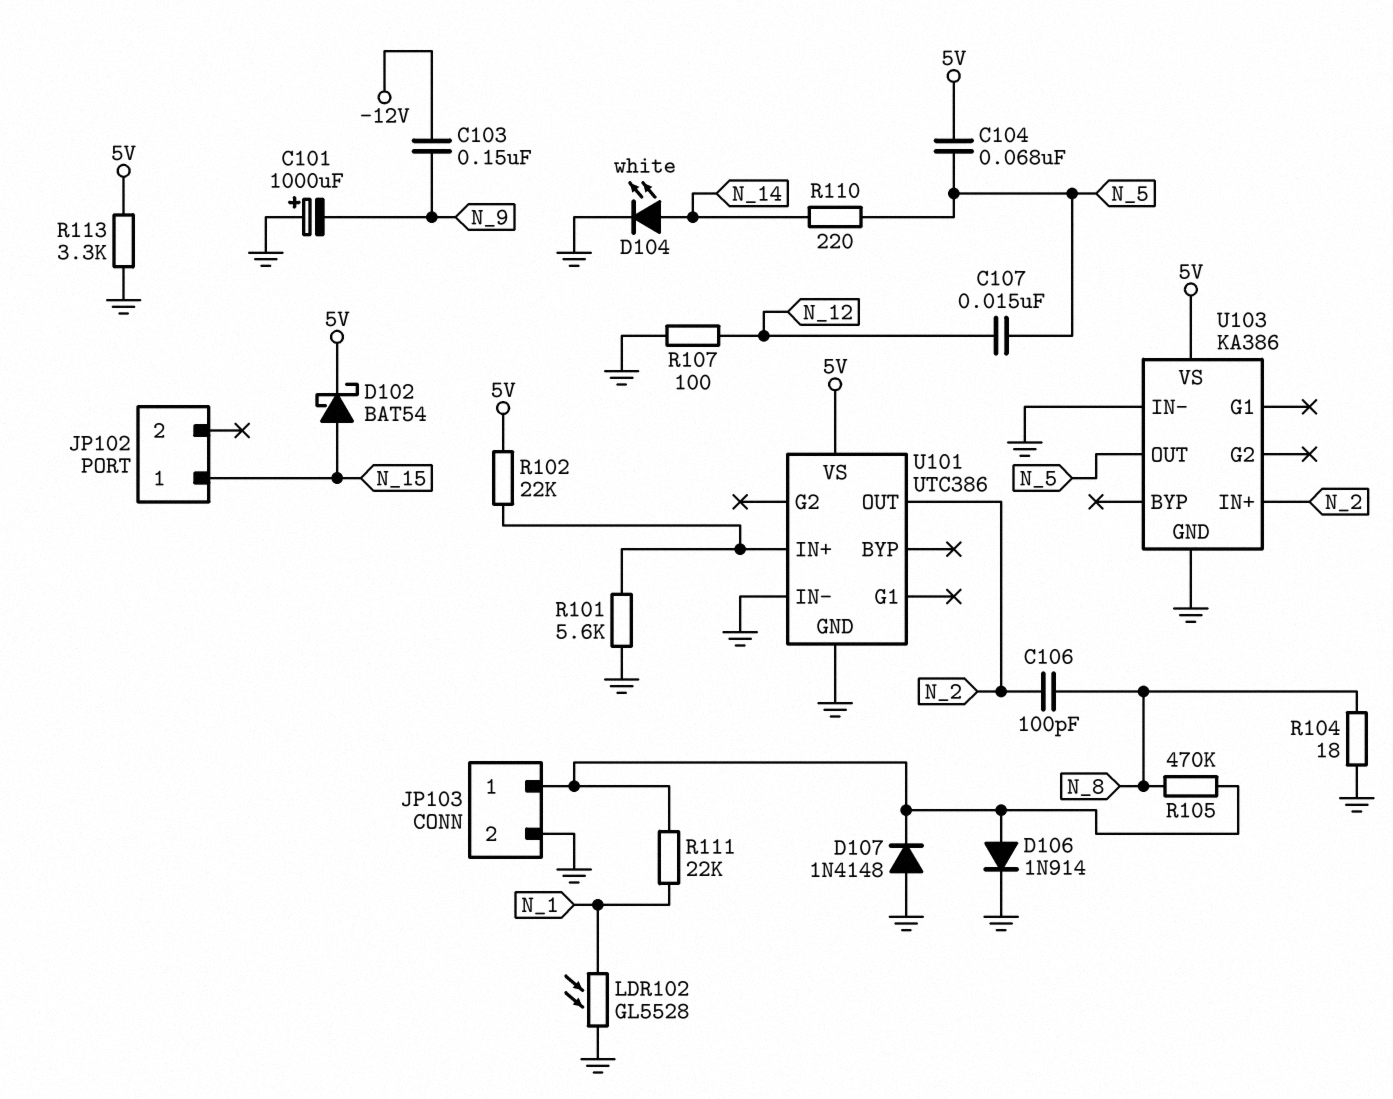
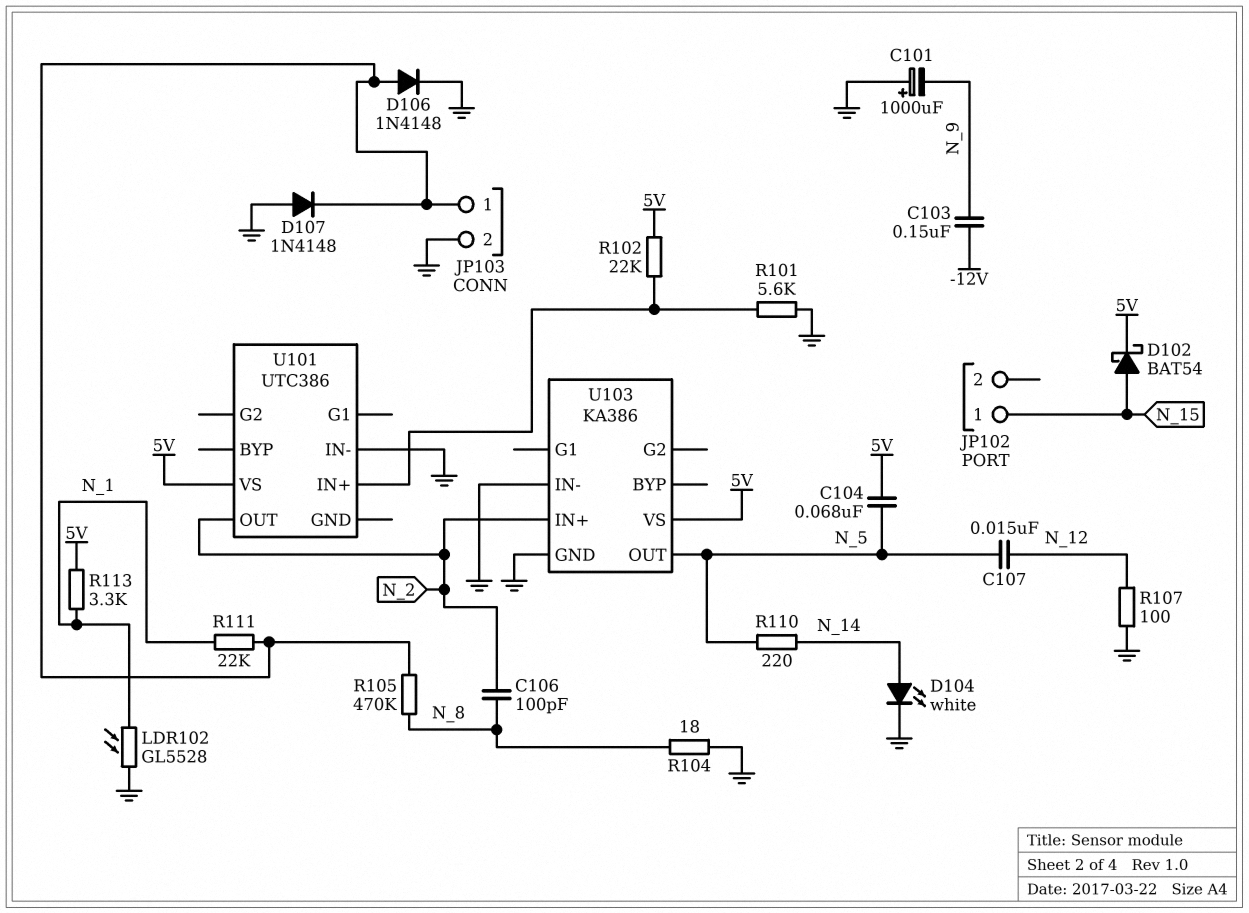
D106: diode 1N914 (A JP103/1, K GND) -> diode 1N4148 (A JP103/1, K GND)
R113: 3.3k (5V, GND) -> 3.3k (5V, N_1)
U101 pin GND: GND -> none

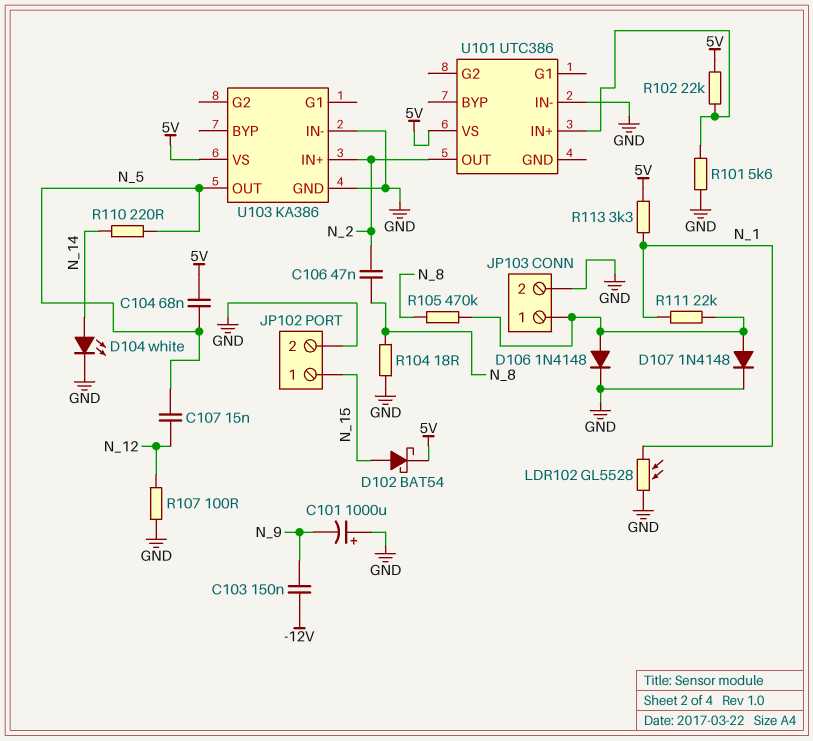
C106: 100pF (N_2, N_8) -> 47nF (N_2, N_8)
D107: diode 1N4148 (A GND, K JP103/1) -> diode 1N4148 (A JP103/1, K GND)
JP102 pin 2: none -> GND

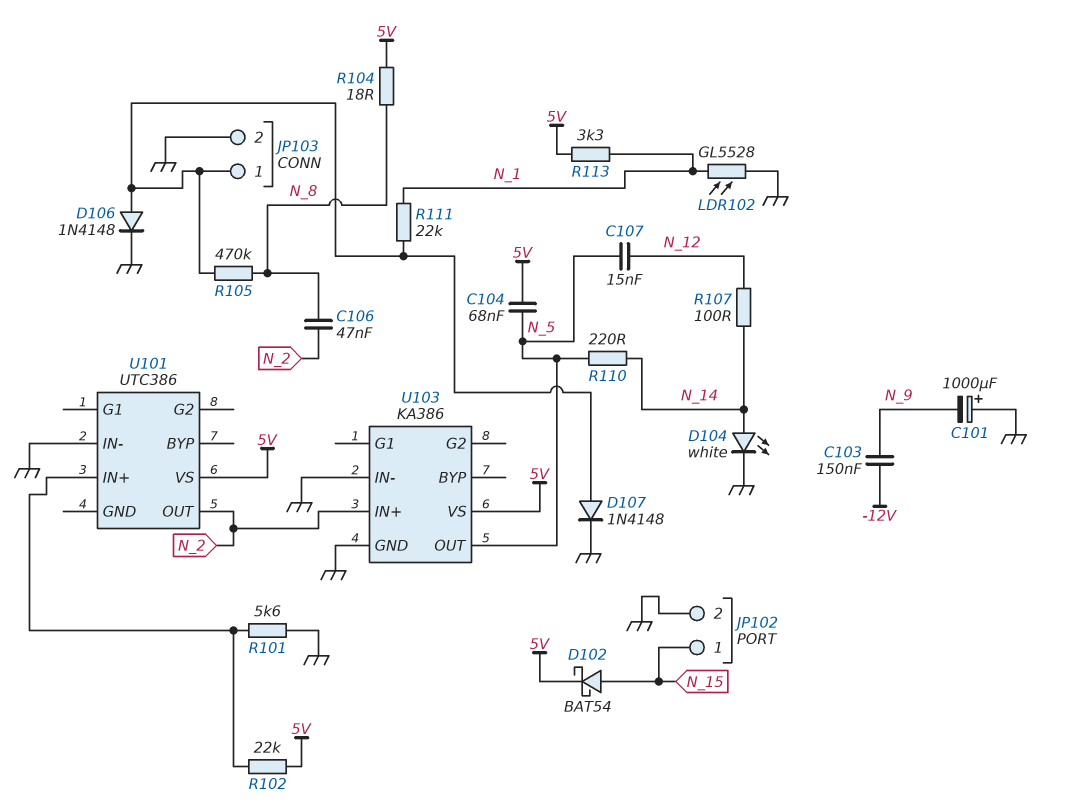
R104: 18 (GND, N_8) -> 18 (5V, N_8)
R107: 100 (GND, N_12) -> 100 (N_12, N_14)

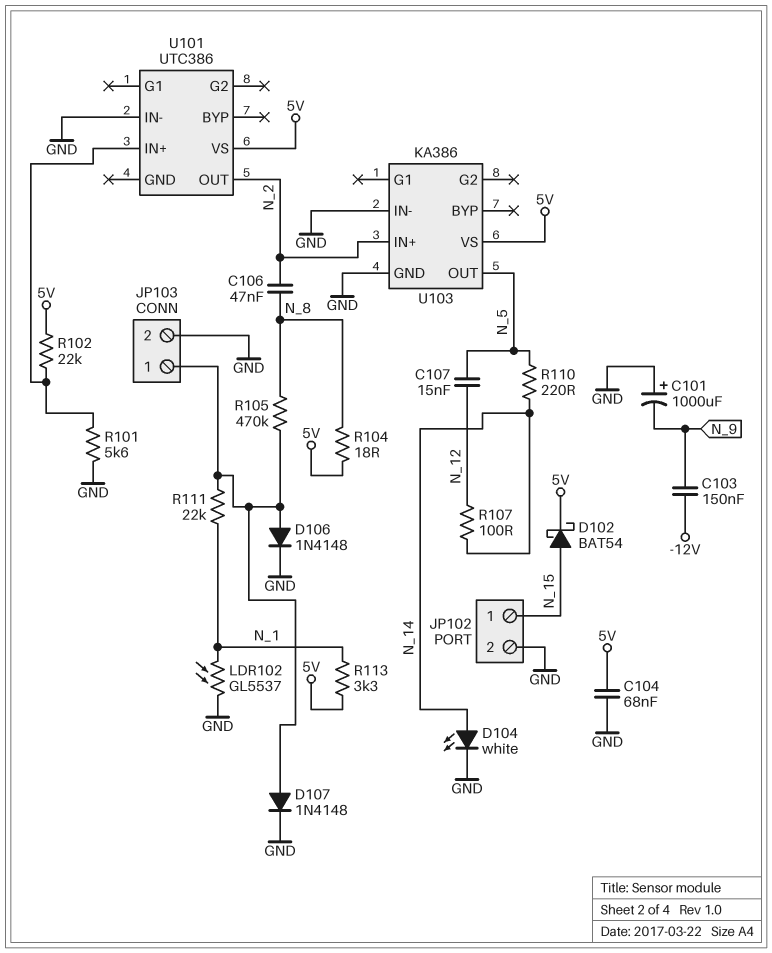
C104: 68nF (5V, N_5) -> 68nF (5V, GND)
LDR102: GL5528 (GND, N_1) -> GL5537 (GND, N_1)

